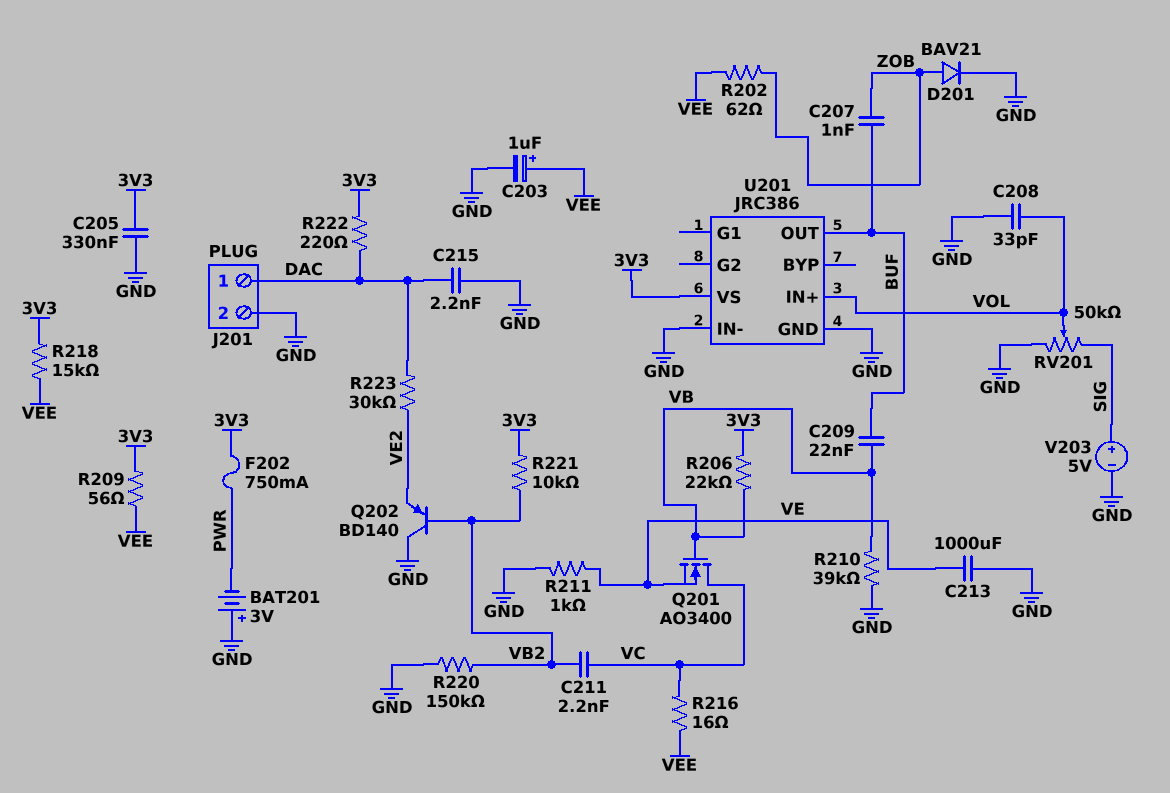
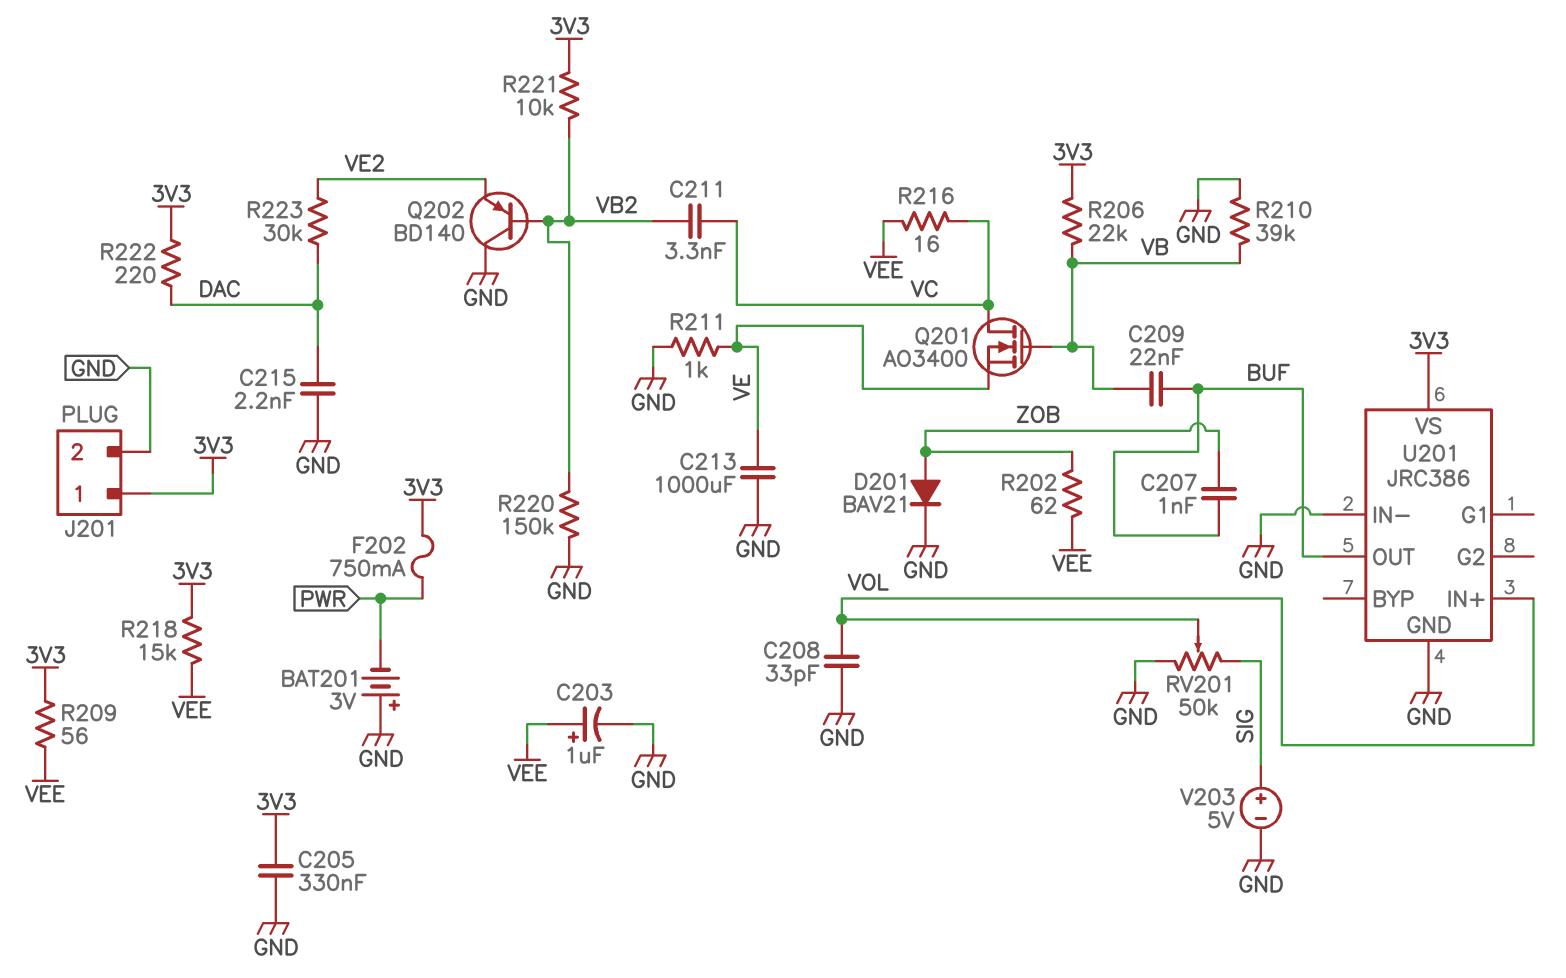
C211: 2.2nF (VB2, VC) -> 3.3nF (VB2, VC)
J201 pin 1: DAC -> 3V3

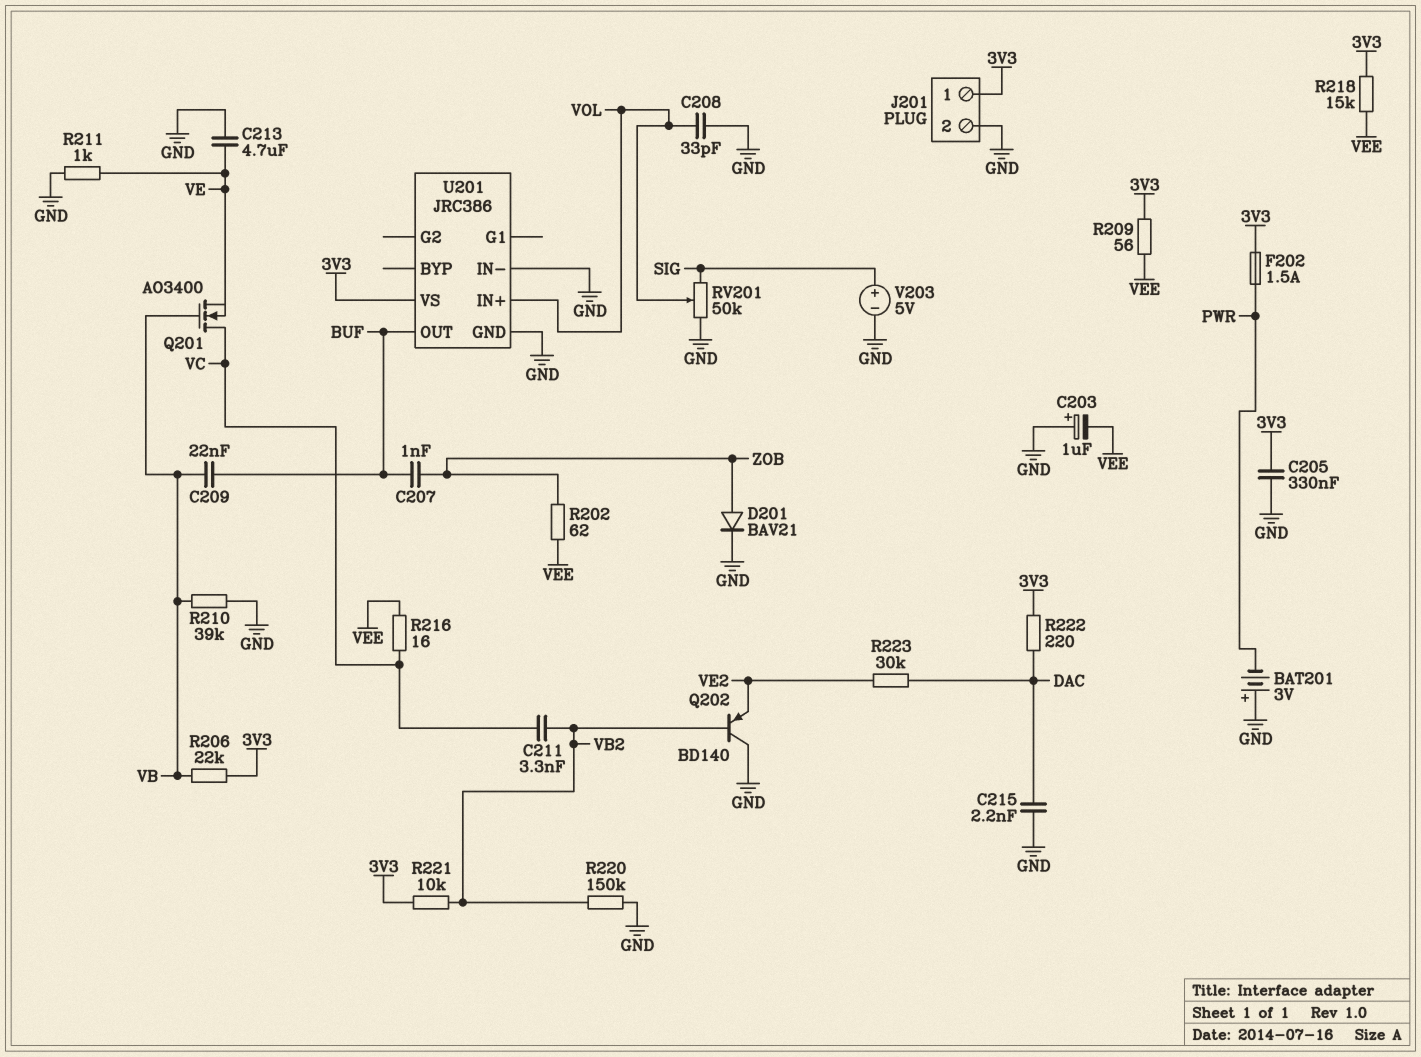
C203: 1uF (plus VEE, minus GND) -> 1uF (plus GND, minus VEE)
C213: 1000uF (GND, VE) -> 4.7uF (GND, VE)
F202: 750mA (3V3, PWR) -> 1.5A (3V3, PWR)

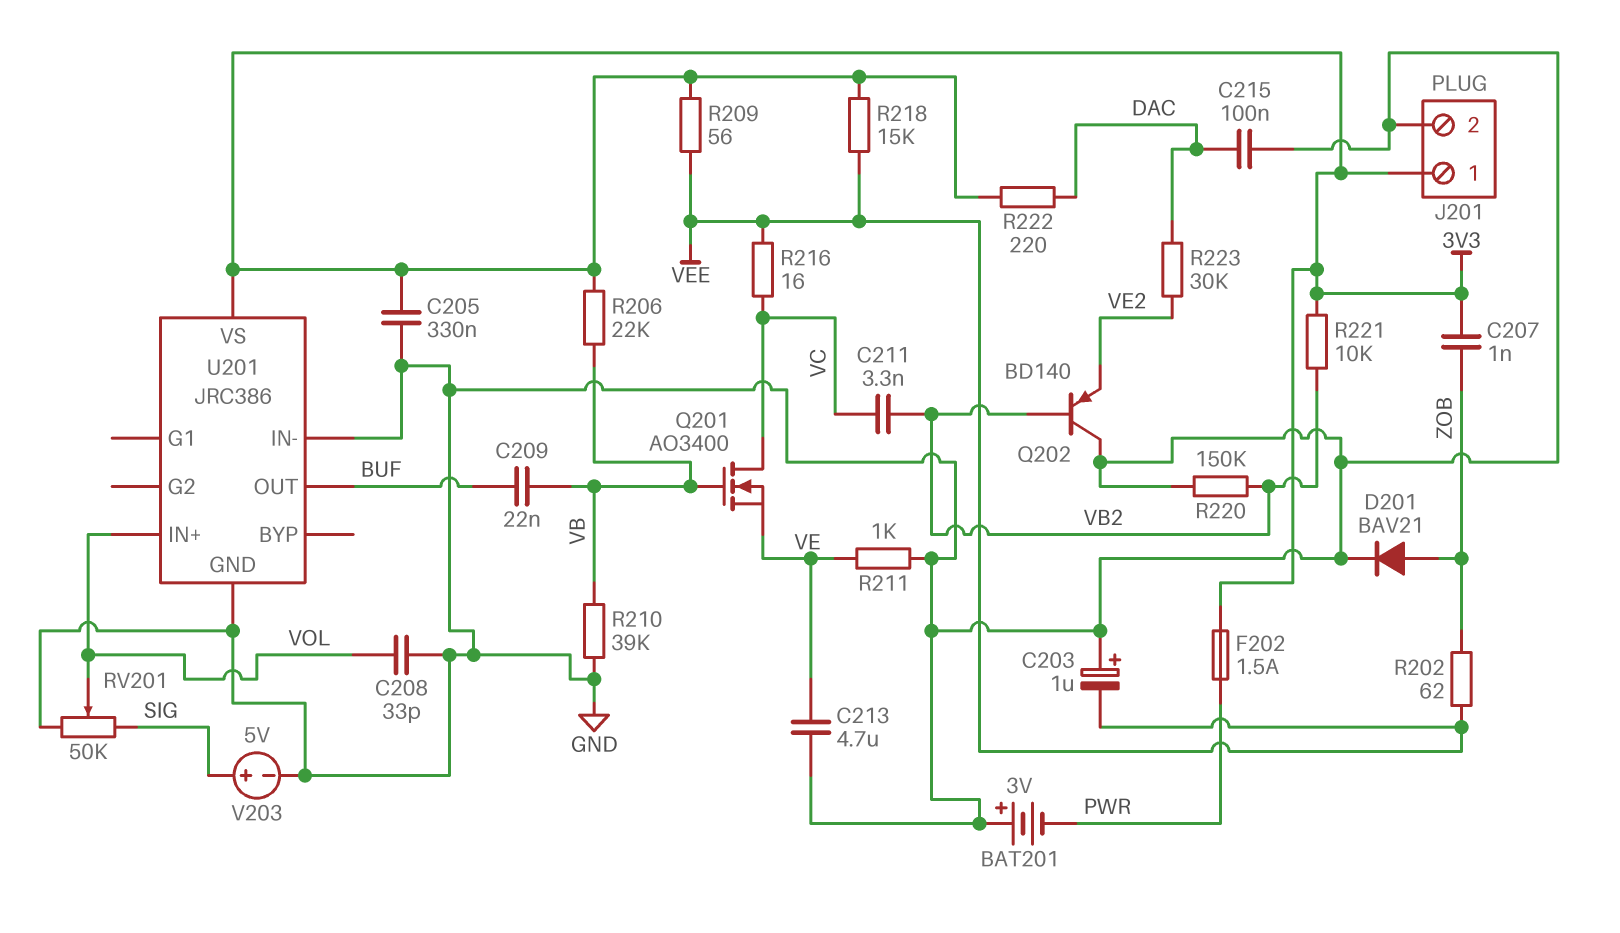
C207: 1nF (BUF, ZOB) -> 1nF (3V3, ZOB)
C215: 2.2nF (DAC, GND) -> 100nF (DAC, GND)

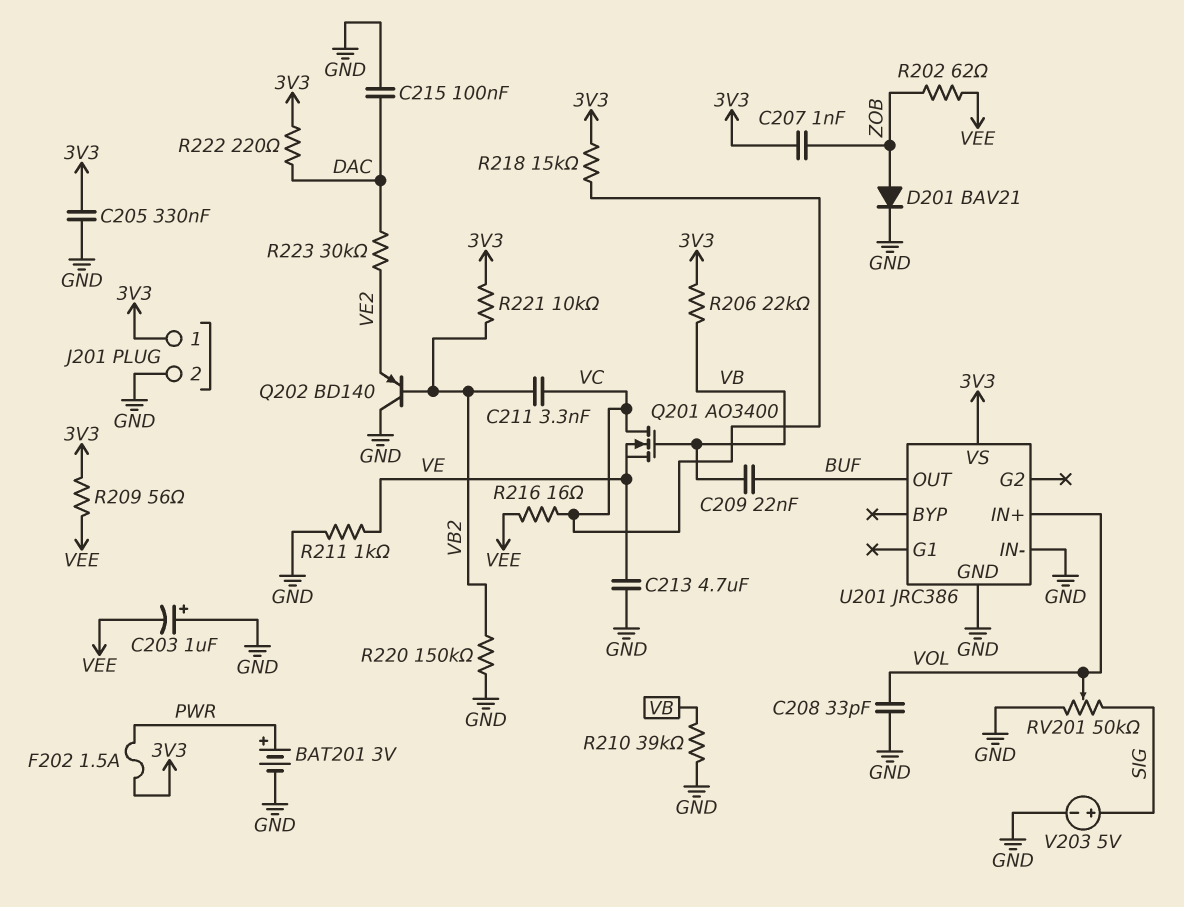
BAT201: 3V (plus GND, minus PWR) -> 3V (plus PWR, minus GND)
R218: 15k (3V3, VEE) -> 15k (3V3, VC)

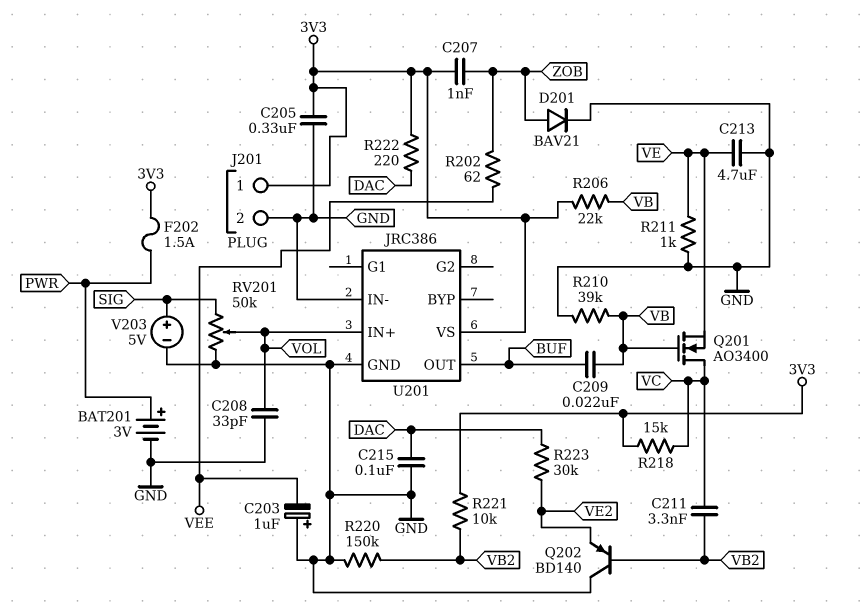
R209: 56 (3V3, VEE) -> none
R216: 16 (VC, VEE) -> none

